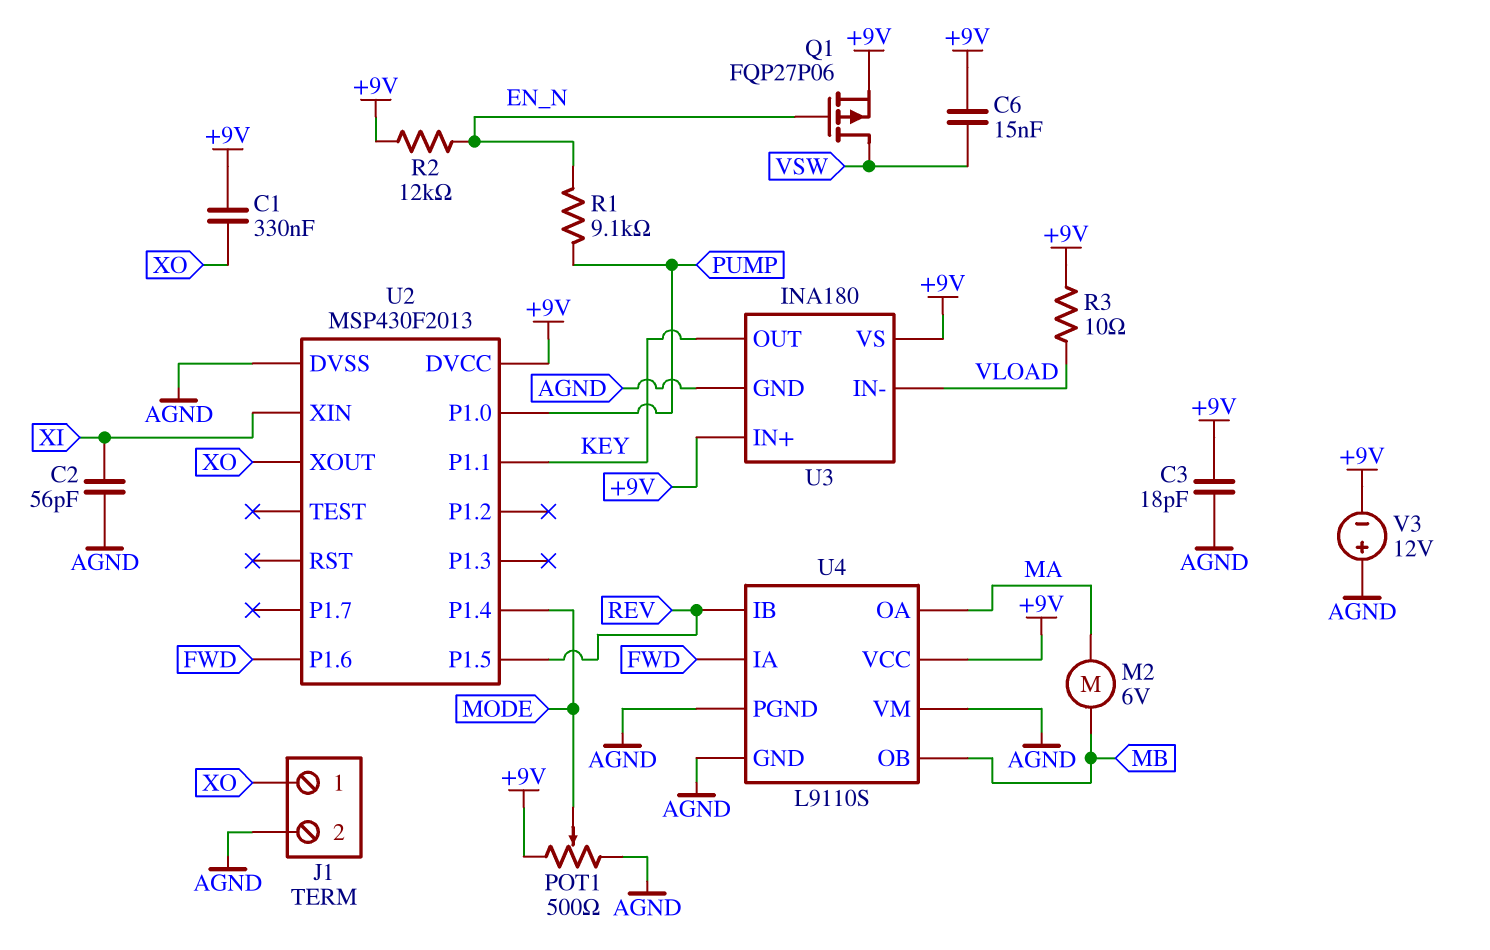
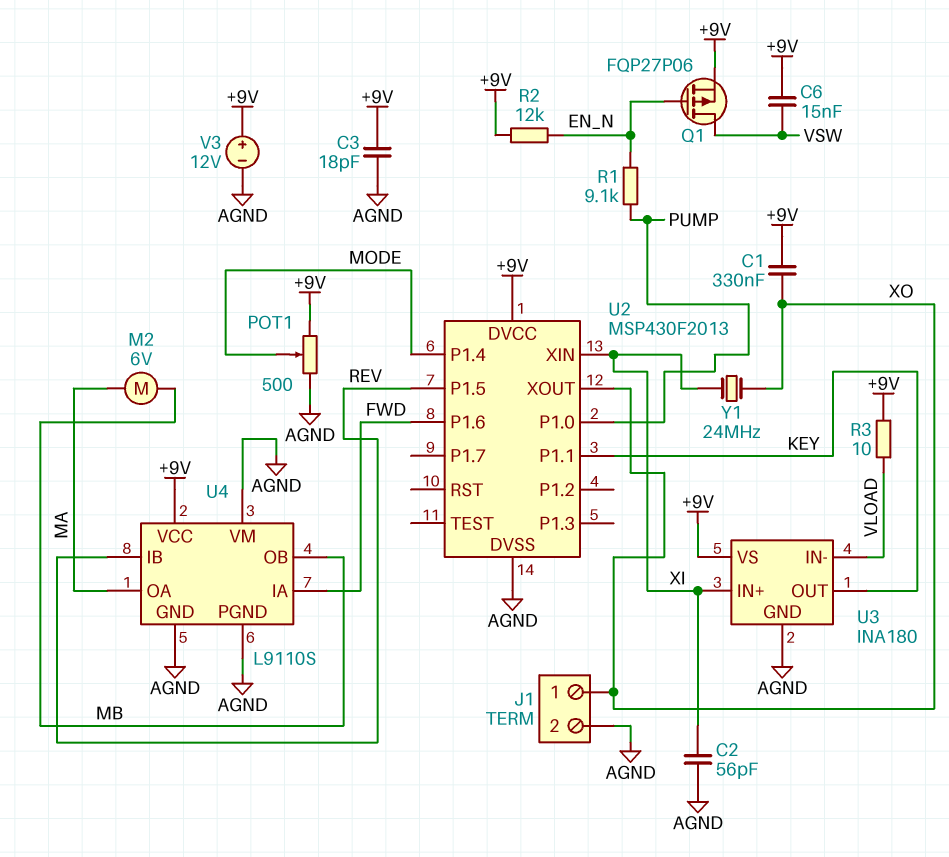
U3 pin IN+: +9V -> XI
V3: 12V (plus AGND, minus +9V) -> 12V (plus +9V, minus AGND)
Y1: none -> 24MHz (XI, XO)

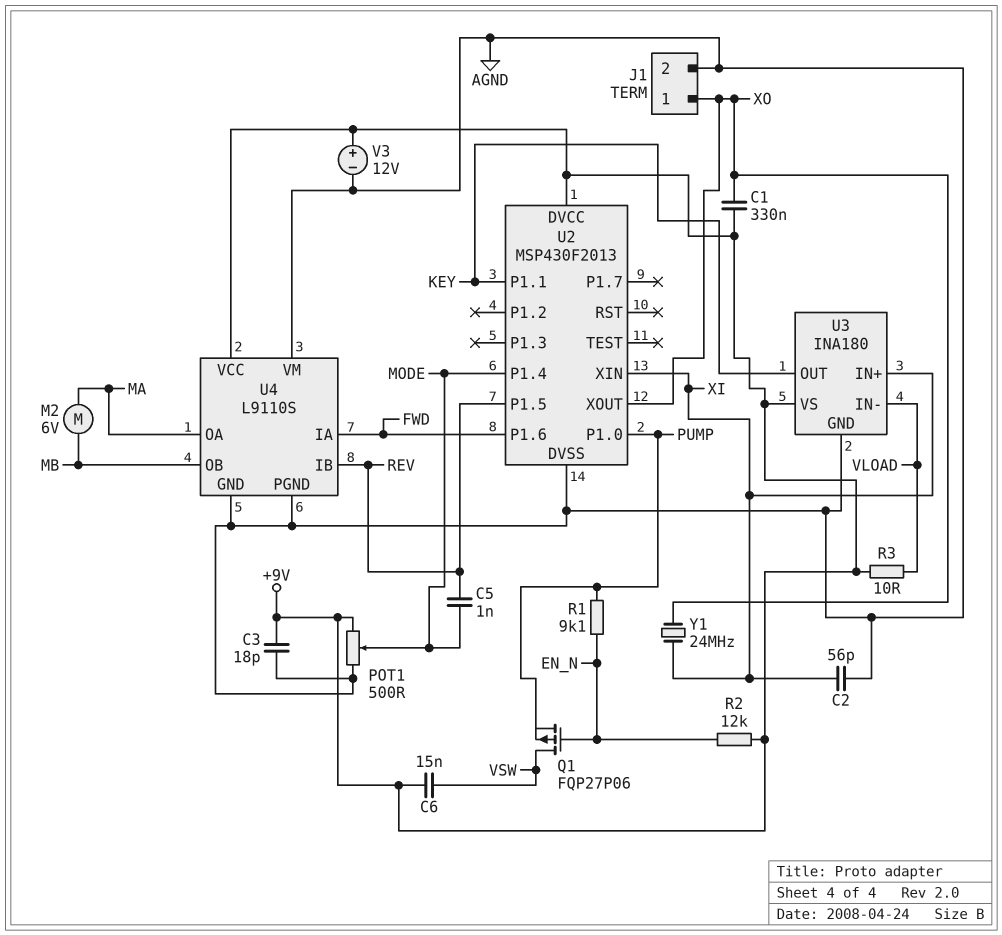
C5: none -> 1nF (MODE, REV)
Q1: PMOS FQP27P06 (G EN_N, D VSW, S +9V) -> PMOS FQP27P06 (G EN_N, D VSW, S PUMP)

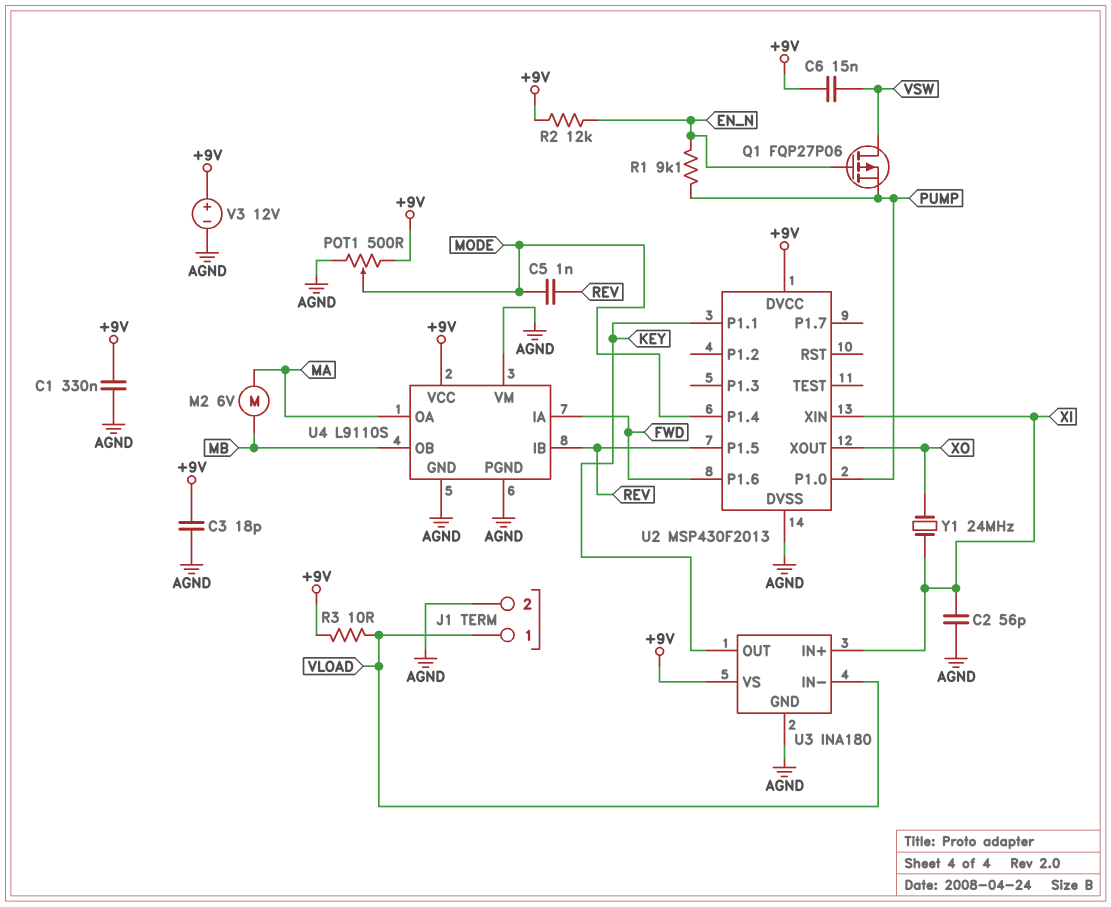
C1: 330nF (+9V, XO) -> 330nF (+9V, AGND)
J1 pin 1: XO -> VLOAD

